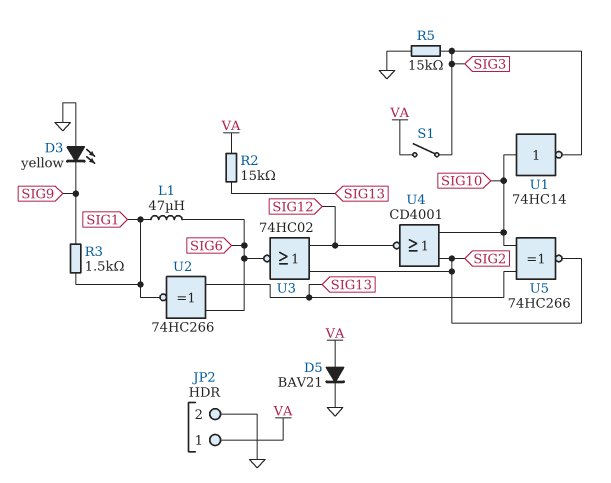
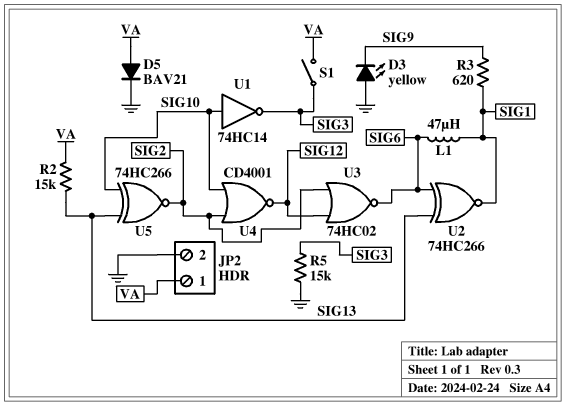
R3: 1.5k (SIG1, SIG9) -> 620 (SIG1, SIG9)

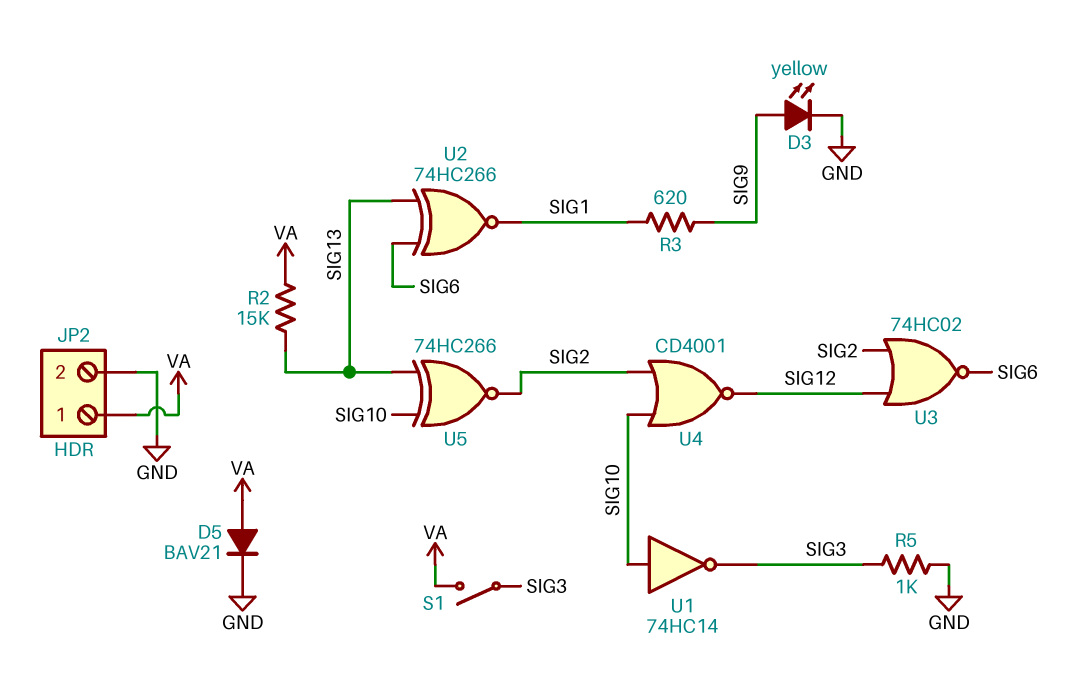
D3: LED yellow (A GND, K SIG9) -> LED yellow (A SIG9, K GND)
L1: 47uH (SIG1, SIG6) -> none
R5: 15k (GND, SIG3) -> 1k (GND, SIG3)

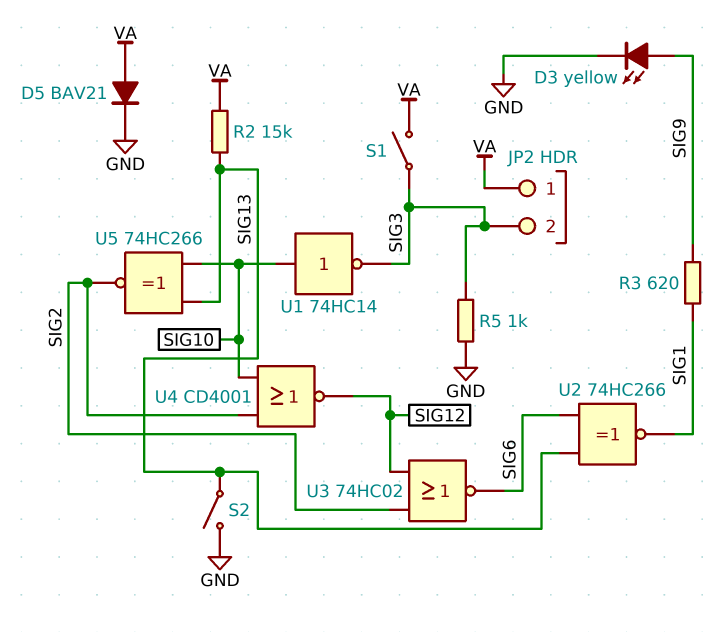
JP2 pin 2: GND -> SIG3
S2: none -> switch (GND, SIG13)

